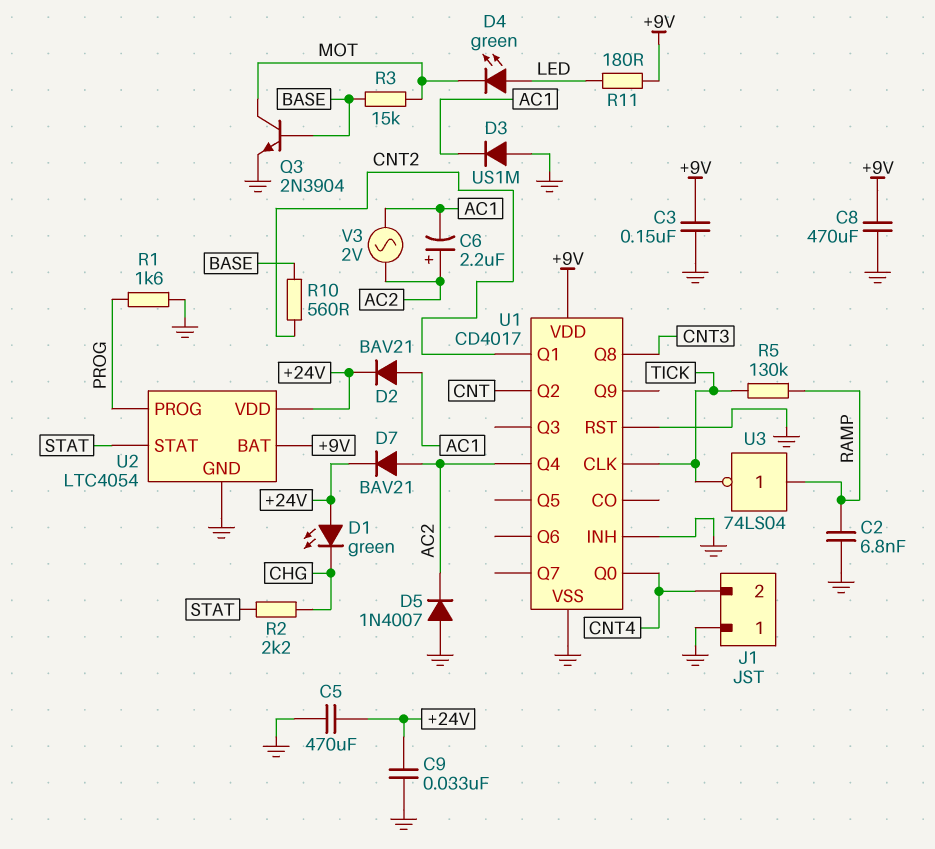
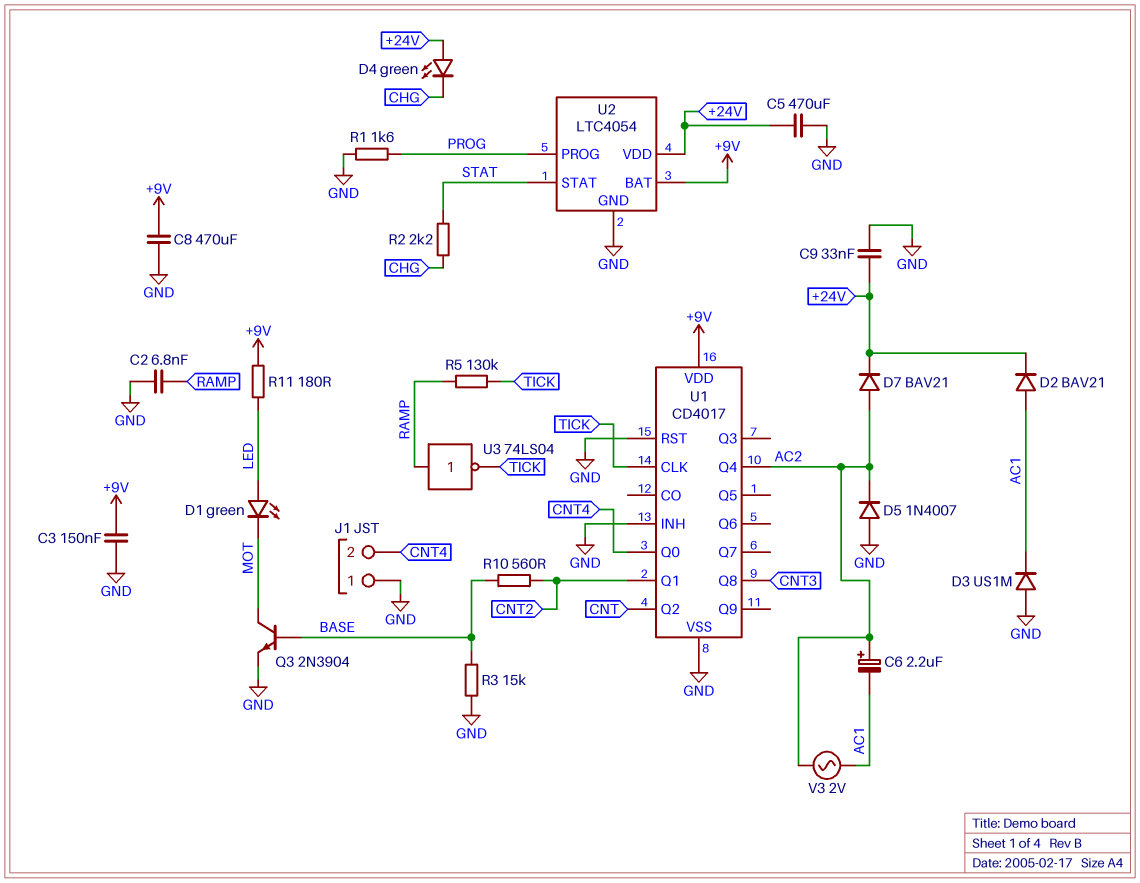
D1: LED green (A +24V, K CHG) -> LED green (A LED, K MOT)
D4: LED green (A LED, K MOT) -> LED green (A +24V, K CHG)
R3: 15k (BASE, MOT) -> 15k (BASE, GND)

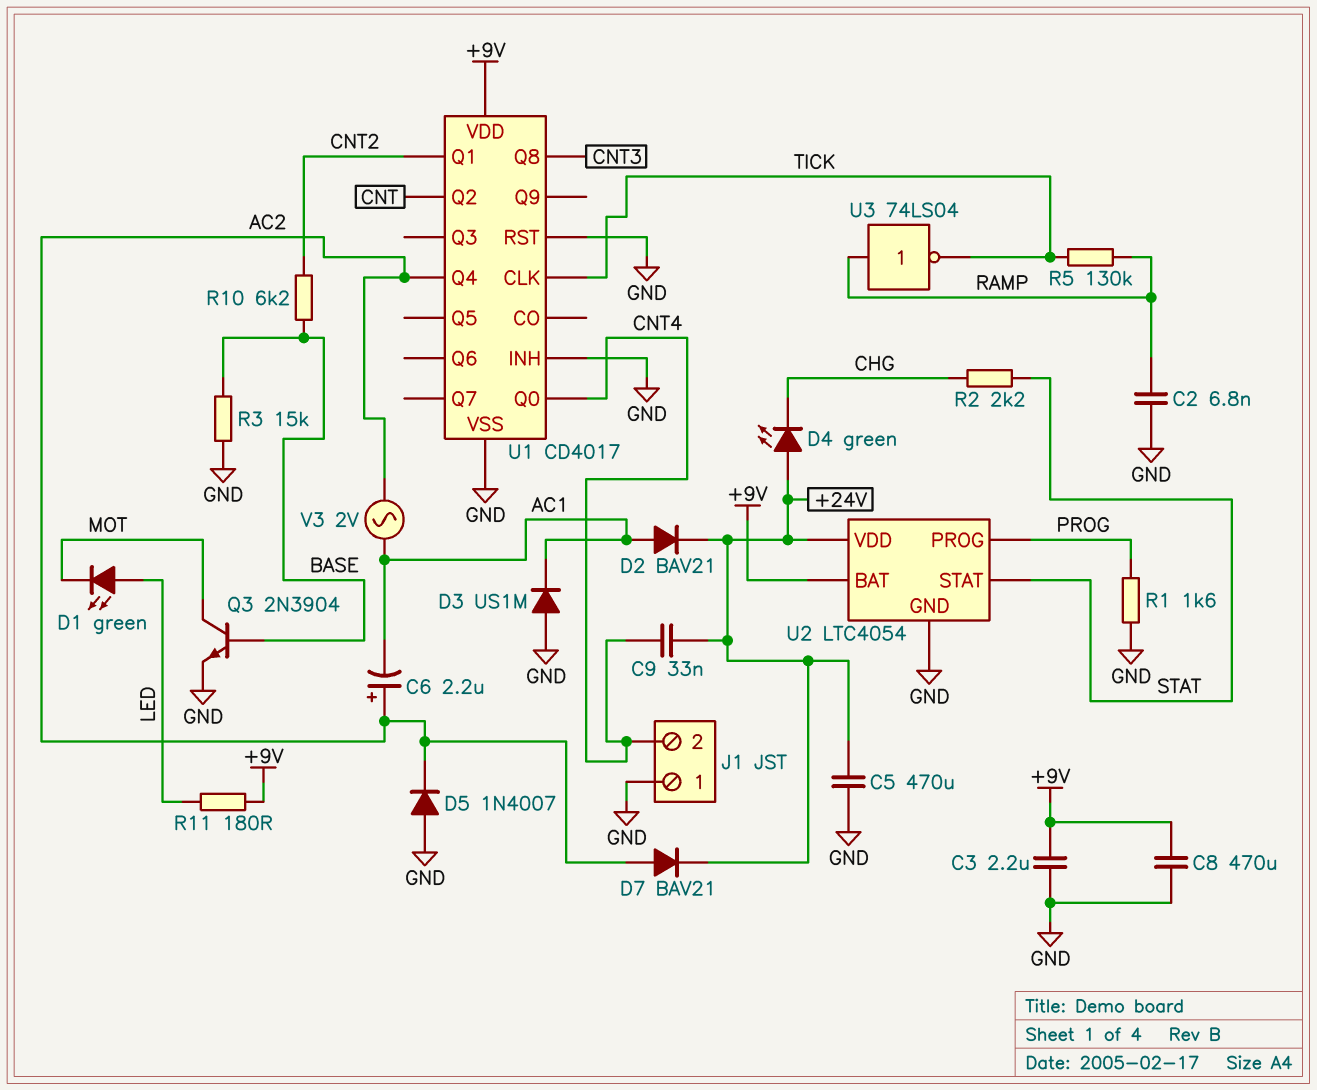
C3: 150nF (+9V, GND) -> 2.2uF (+9V, GND)
C9: 33nF (+24V, GND) -> 33nF (+24V, CNT4)
R10: 560 (BASE, CNT2) -> 6.2k (BASE, CNT2)

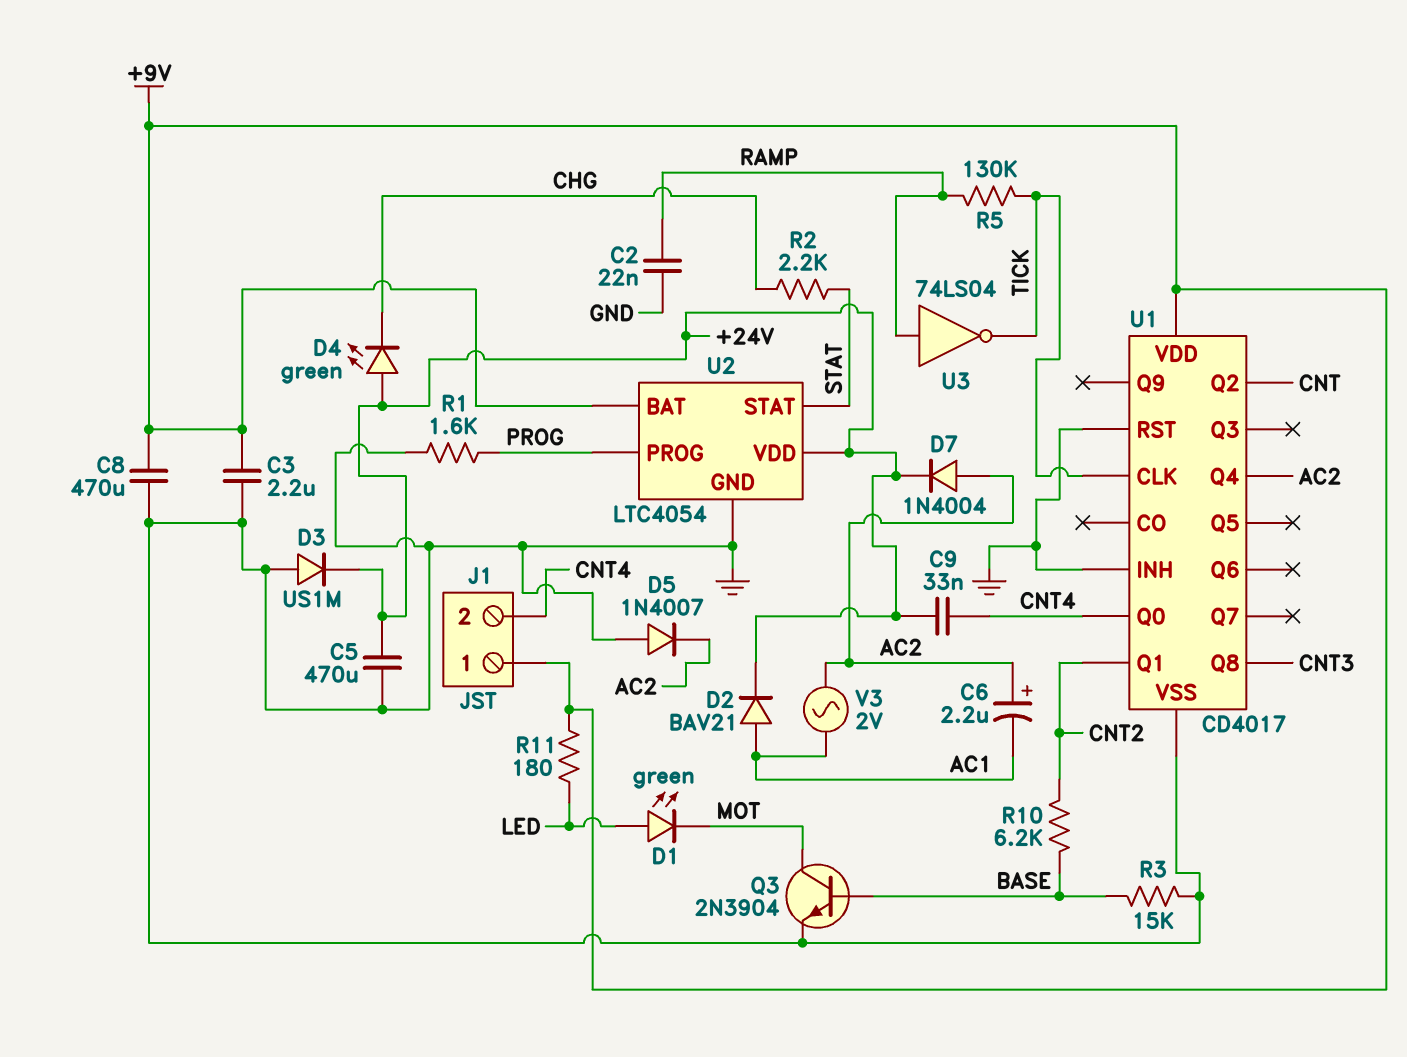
C2: 6.8nF (GND, RAMP) -> 22nF (GND, RAMP)
D3: diode US1M (A GND, K AC1) -> diode US1M (A GND, K +24V)
D7: diode BAV21 (A AC2, K +24V) -> diode 1N4004 (A AC2, K +24V)
J1 pin 1: GND -> +9V

